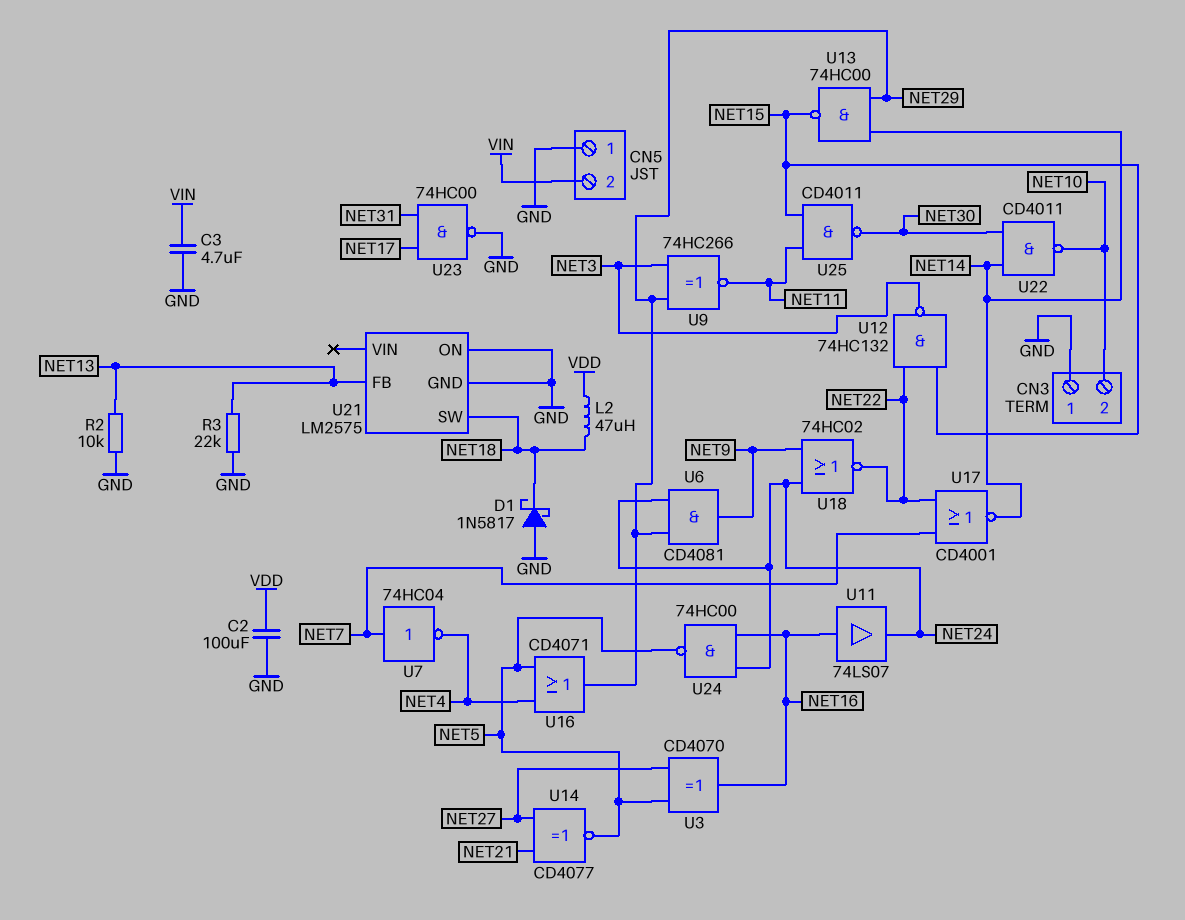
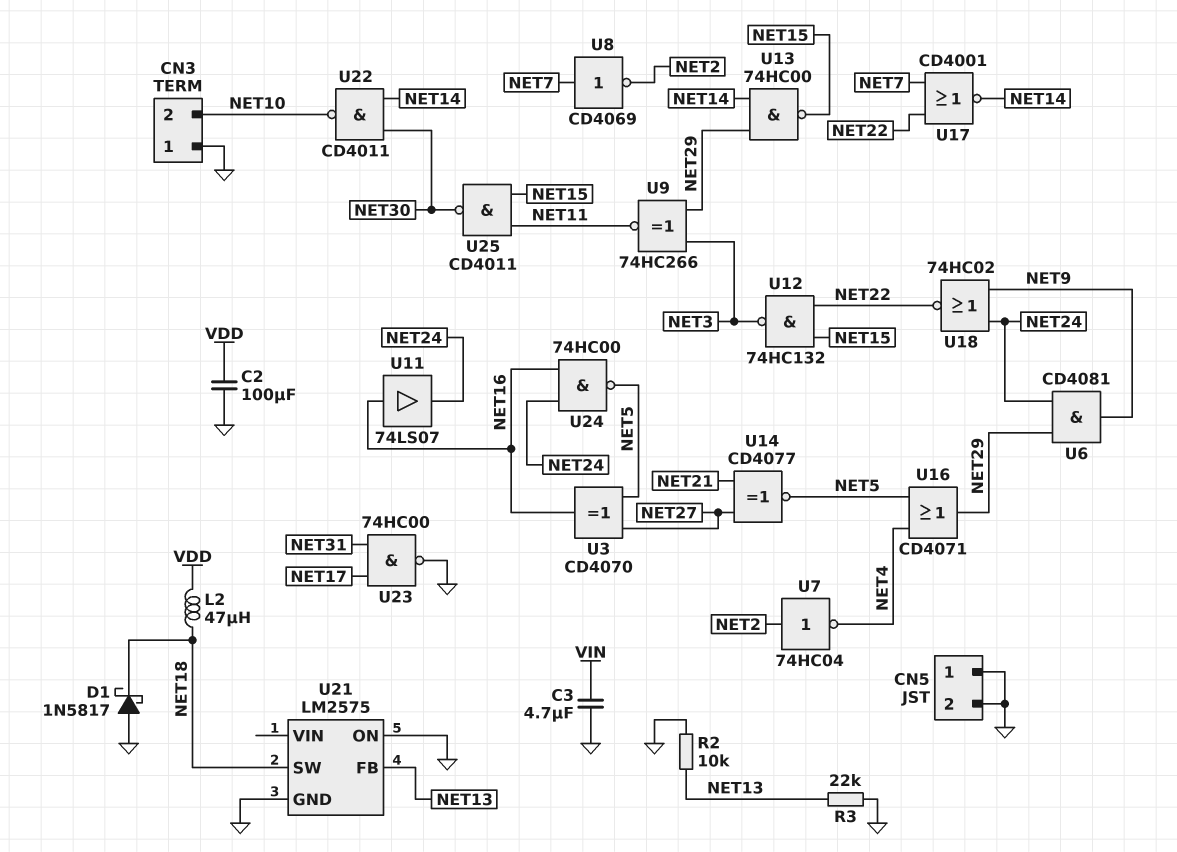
CN5 pin 2: VIN -> GND
U7: NOT 74HC04 (in NET7, out NET4) -> NOT 74HC04 (in NET2, out NET4)
U8: none -> NOT CD4069 (in NET7, out NET2)

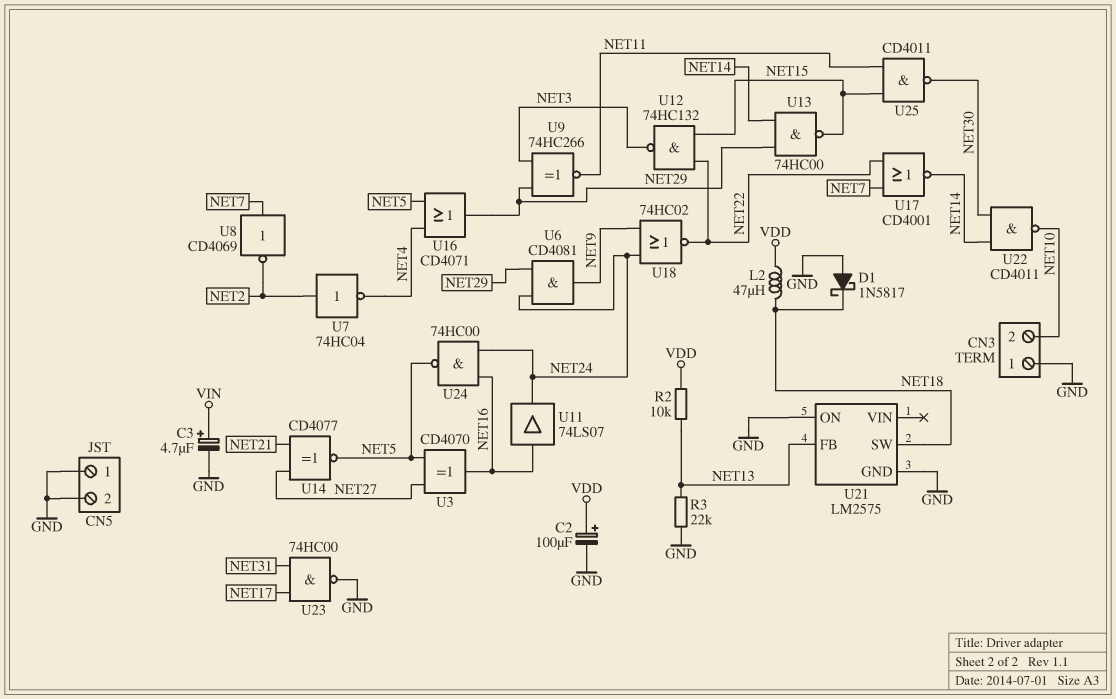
C2: 100uF (GND, VDD) -> 100uF (plus VDD, minus GND)
C3: 4.7uF (GND, VIN) -> 4.7uF (plus VIN, minus GND)
R2: 10k (GND, NET13) -> 10k (NET13, VDD)

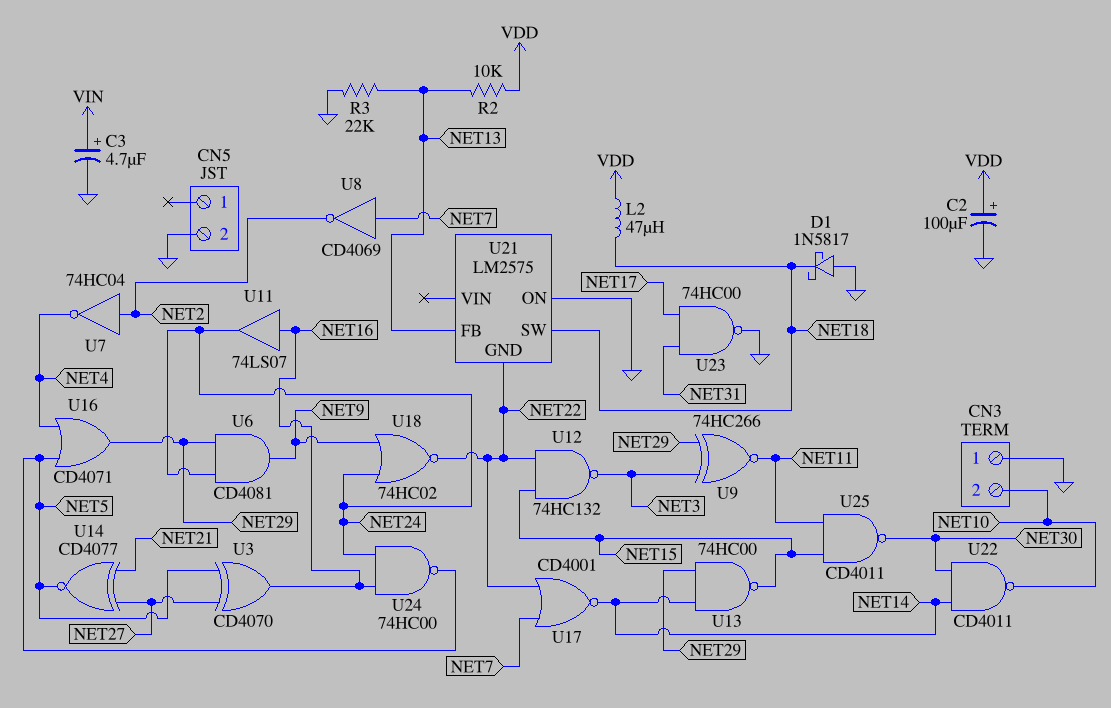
CN5 pin 1: GND -> none
U21 pin GND: GND -> NET22

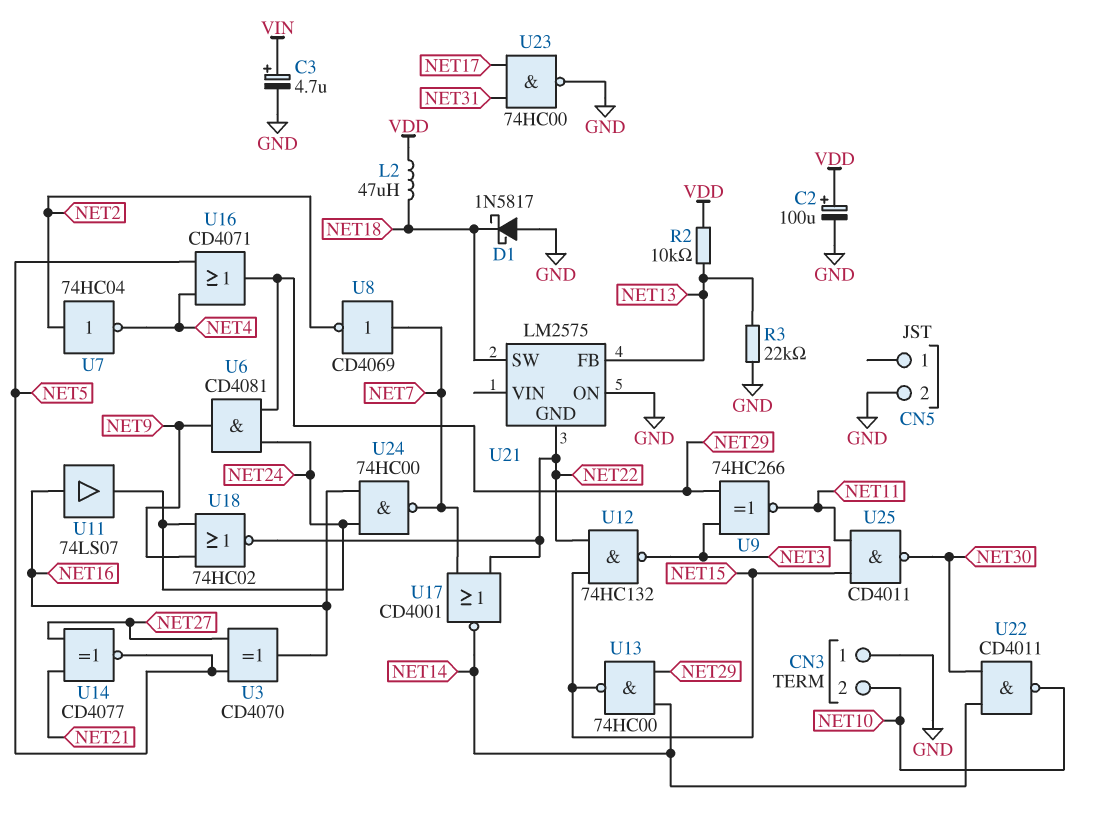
U24: NAND 74HC00 (in NET16, in NET24, out NET5) -> NAND 74HC00 (in NET16, in NET24, out NET7)

